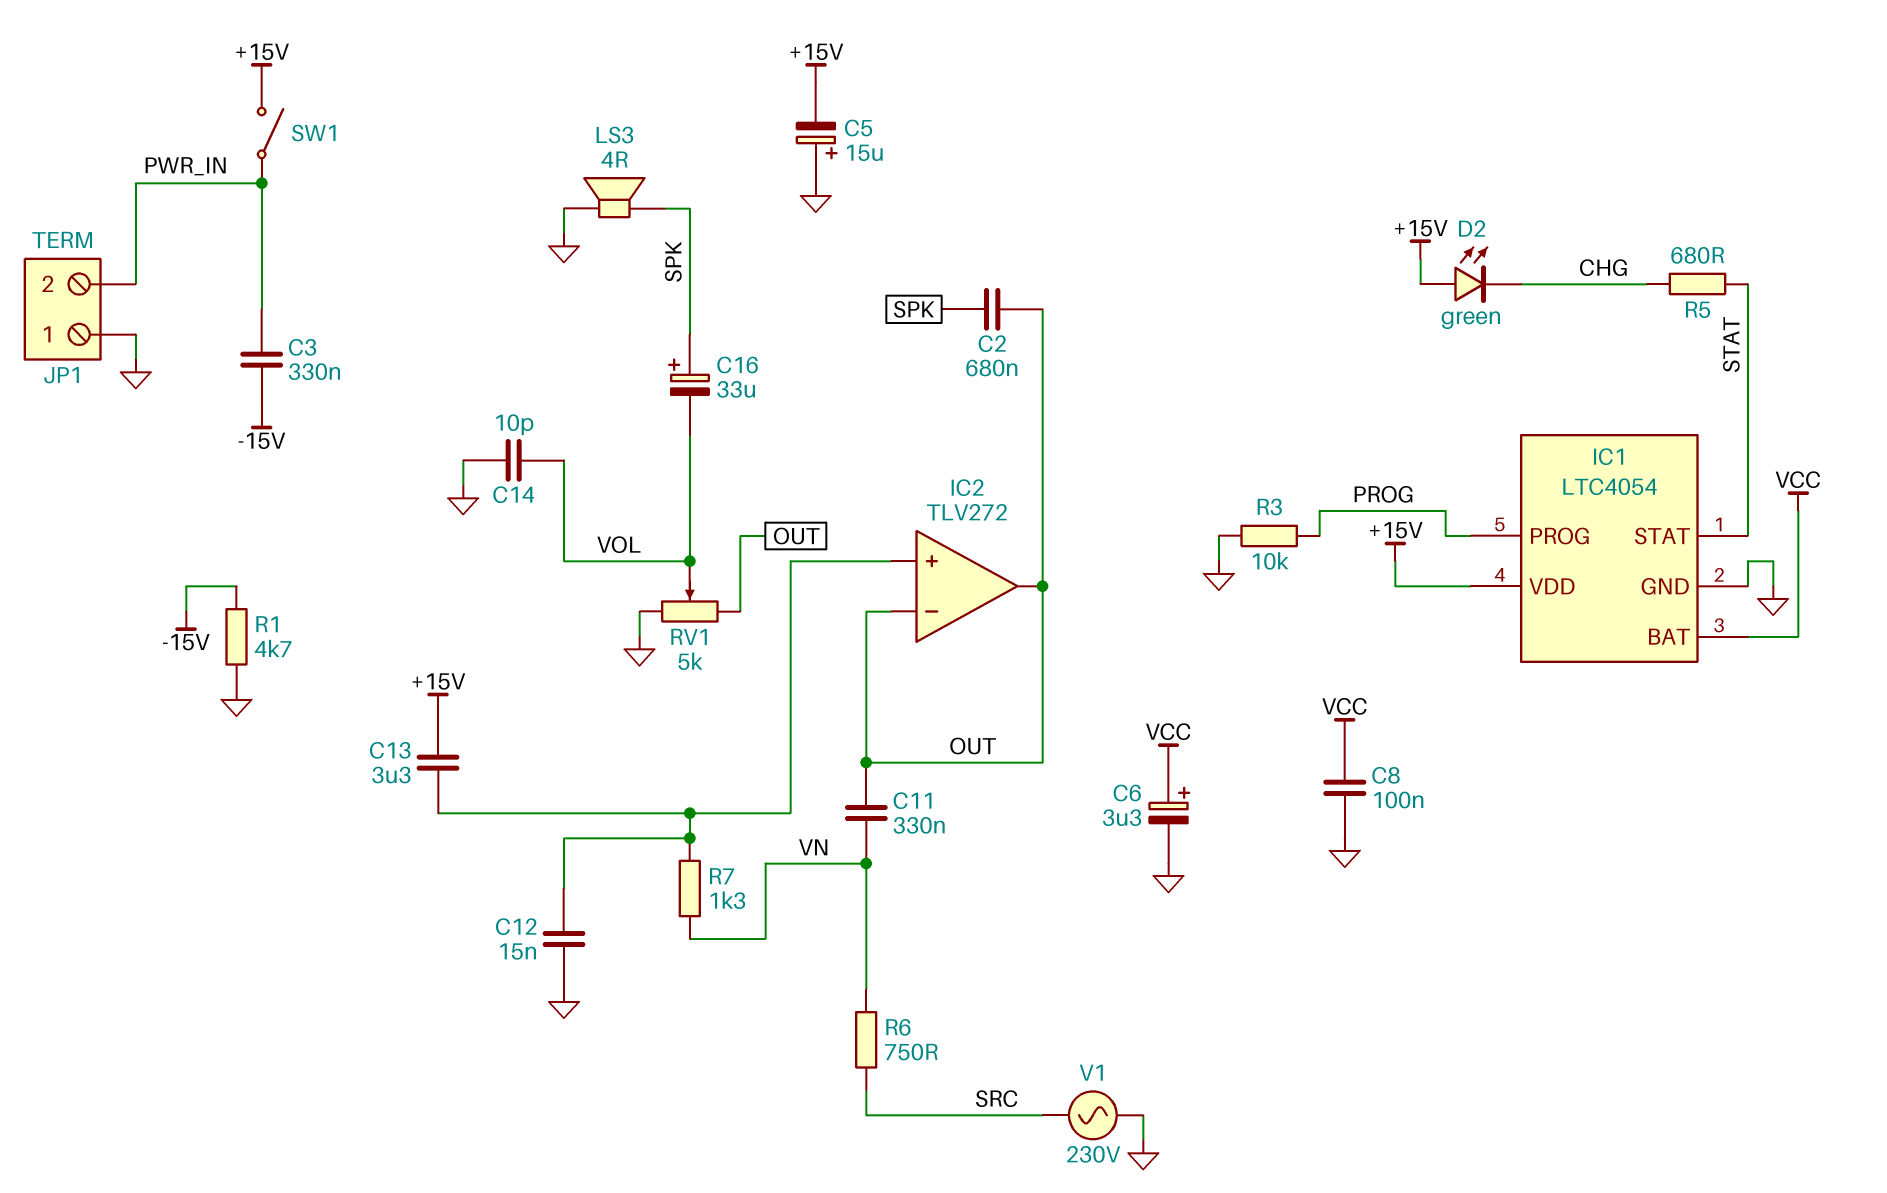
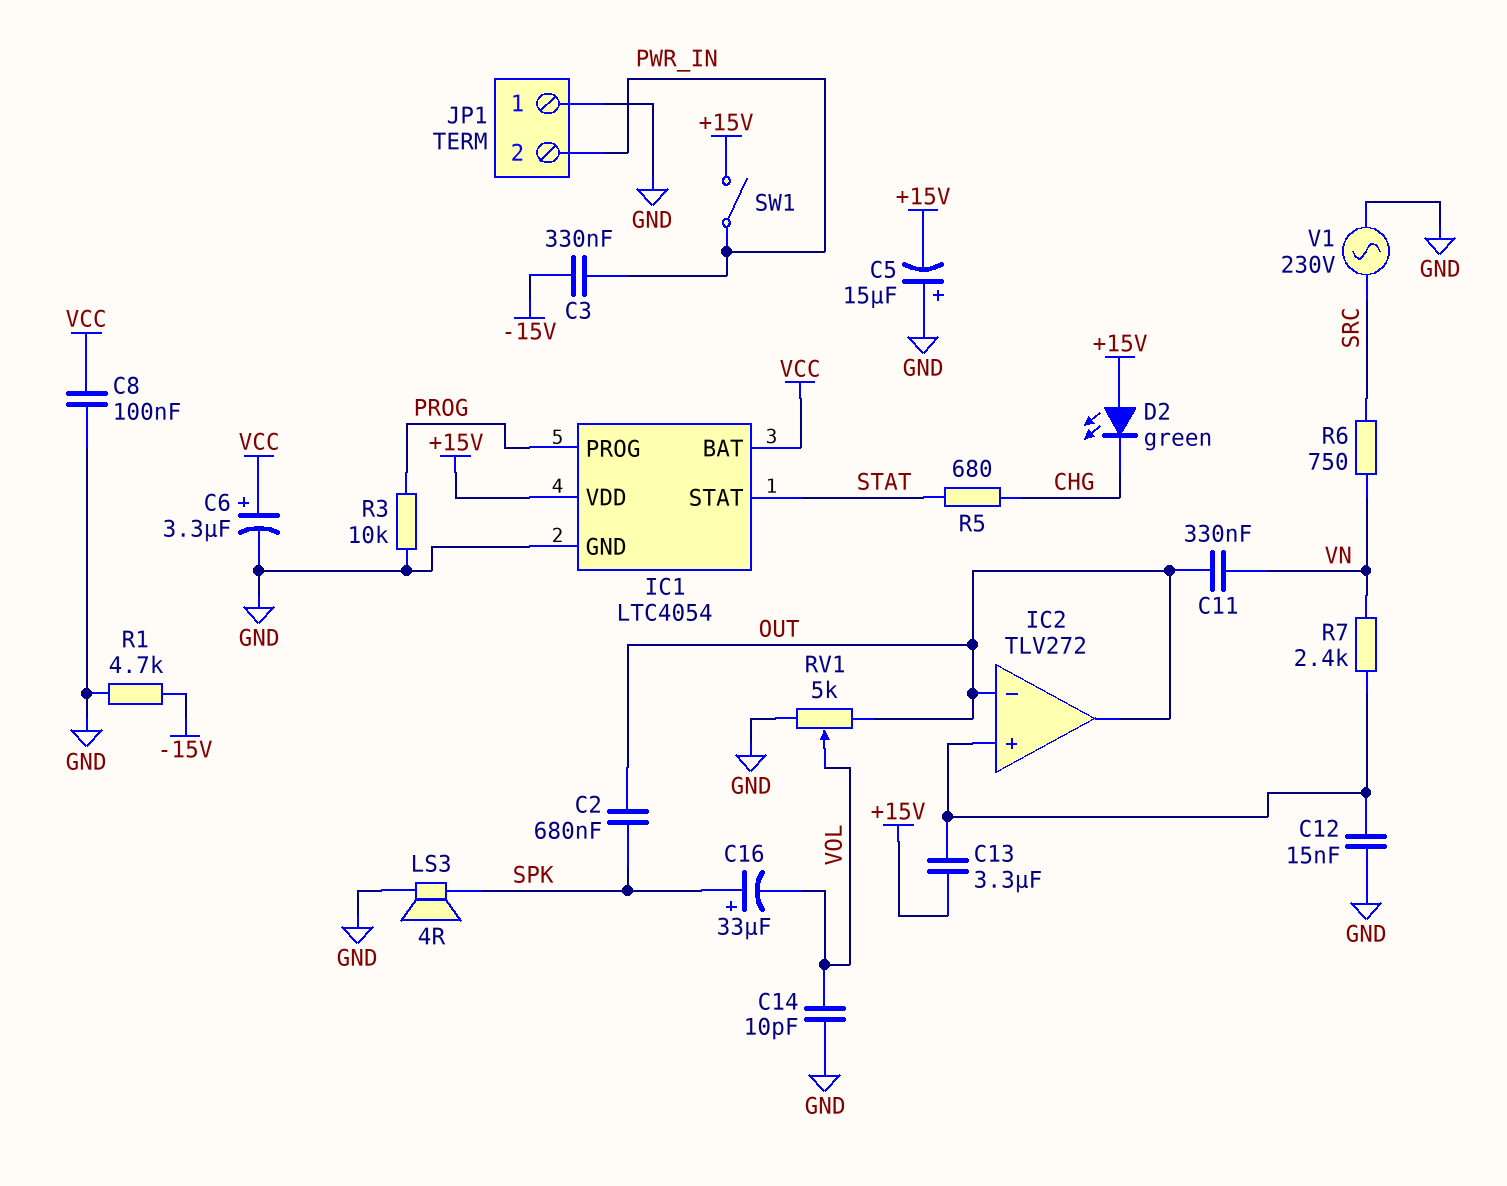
R7: 1.3k (IC2/in+, VN) -> 2.4k (IC2/in+, VN)

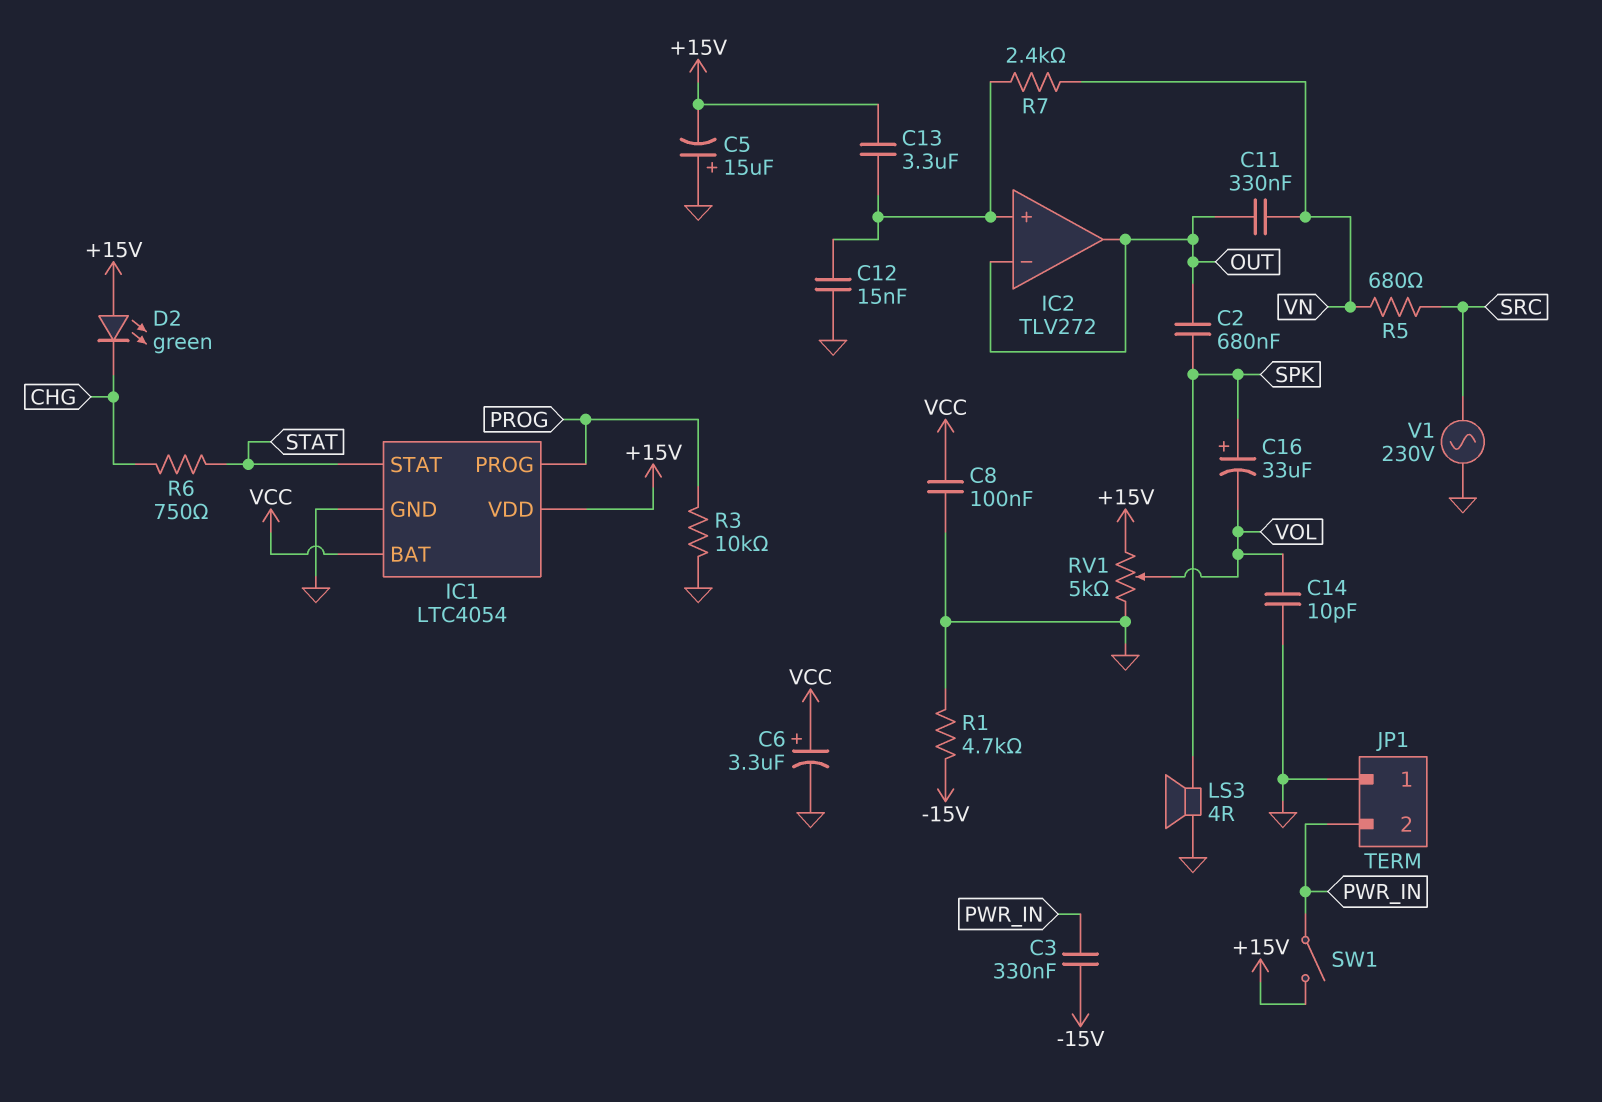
R5: 680 (CHG, STAT) -> 680 (SRC, VN)
R6: 750 (SRC, VN) -> 750 (CHG, STAT)
RV1: 5k (GND, OUT, wiper VOL) -> 5k (+15V, GND, wiper VOL)

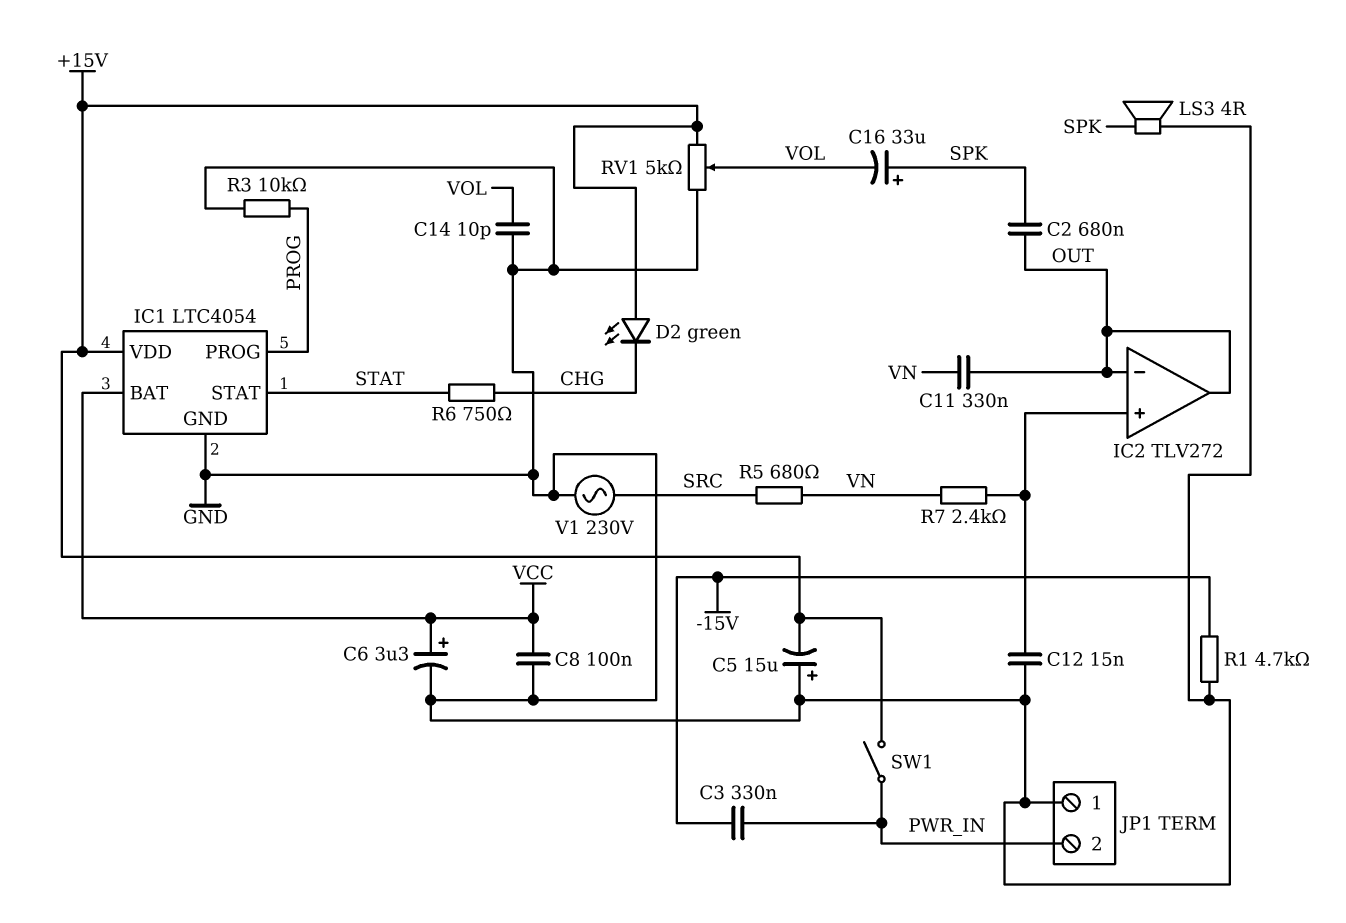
C13: 3.3uF (+15V, IC2/in+) -> none

